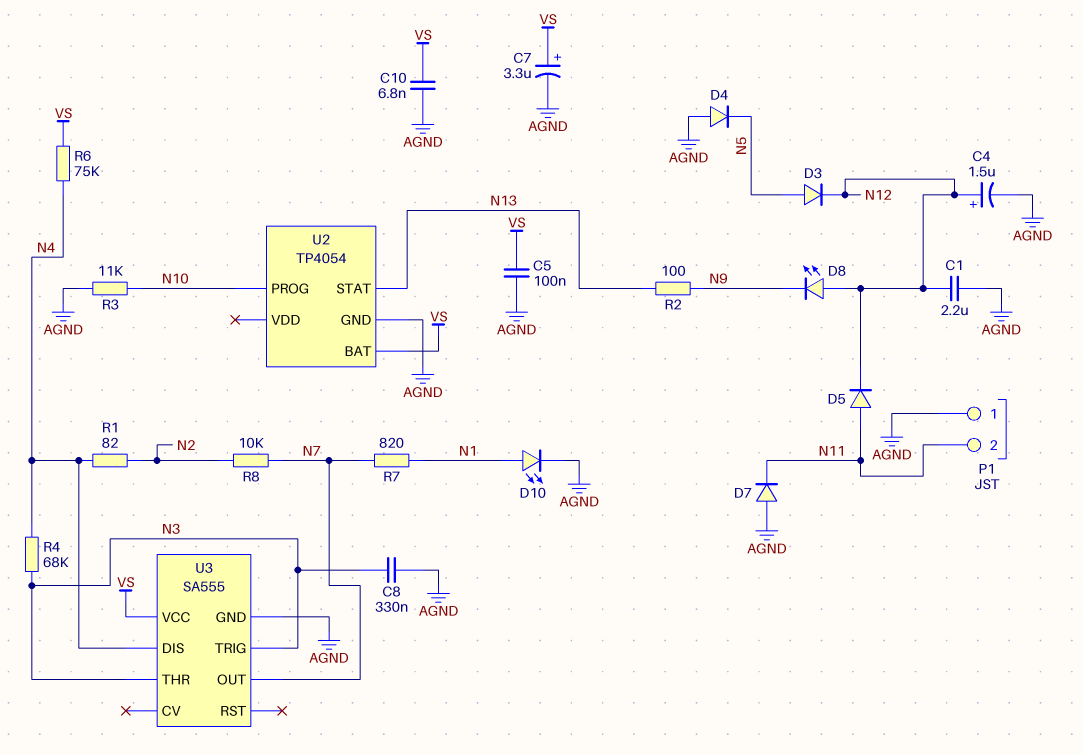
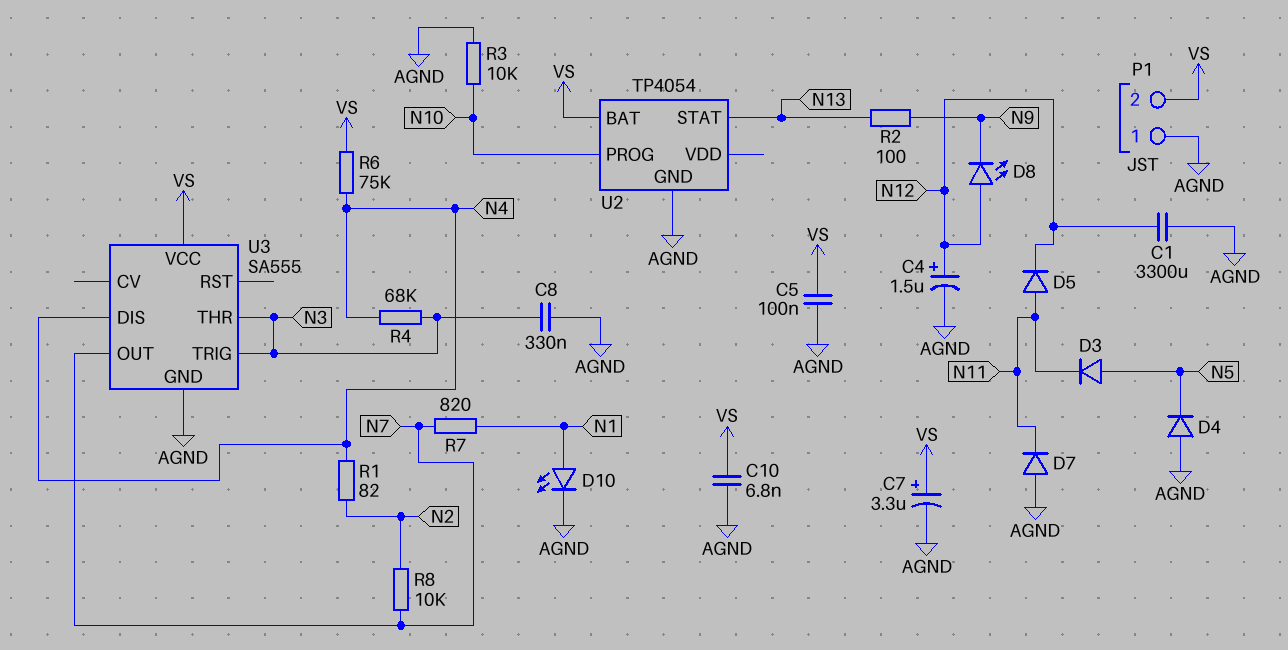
C1: 2.2uF (AGND, N12) -> 3300uF (AGND, N12)
D3: diode (A N5, K N12) -> diode (A N5, K N11)
P1 pin 2: N11 -> VS
R3: 11k (AGND, N10) -> 10k (AGND, N10)

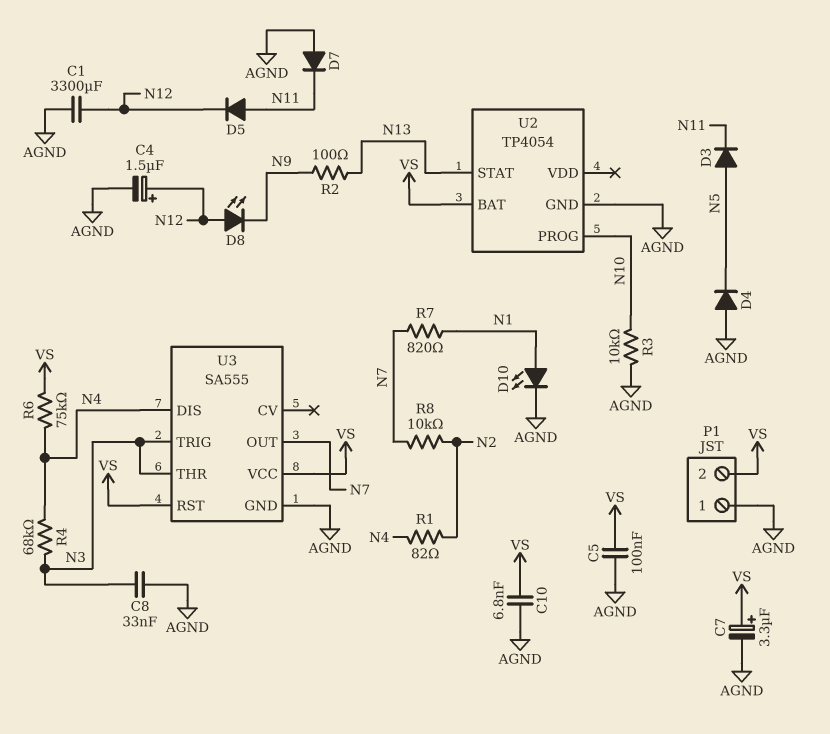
C8: 330nF (AGND, N3) -> 33nF (AGND, N3)
U3 pin RST: none -> VS

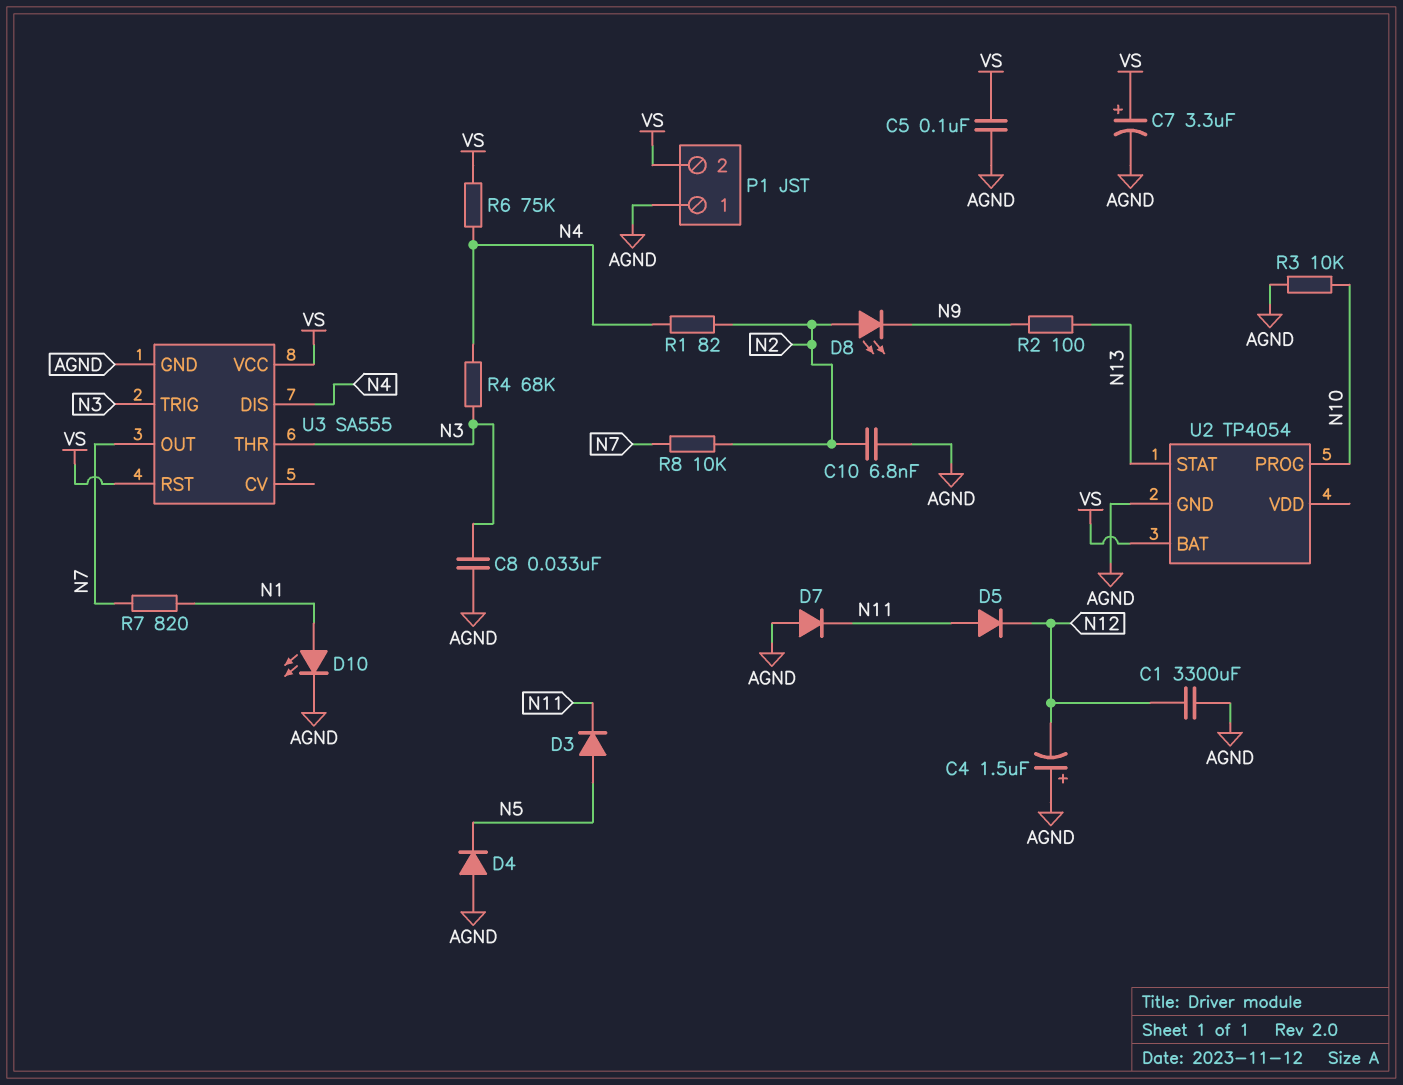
C4: 1.5uF (plus N12, minus AGND) -> 1.5uF (plus AGND, minus N12)
C10: 6.8nF (AGND, VS) -> 6.8nF (AGND, N2)
D8: LED (A N12, K N9) -> LED (A N2, K N9)

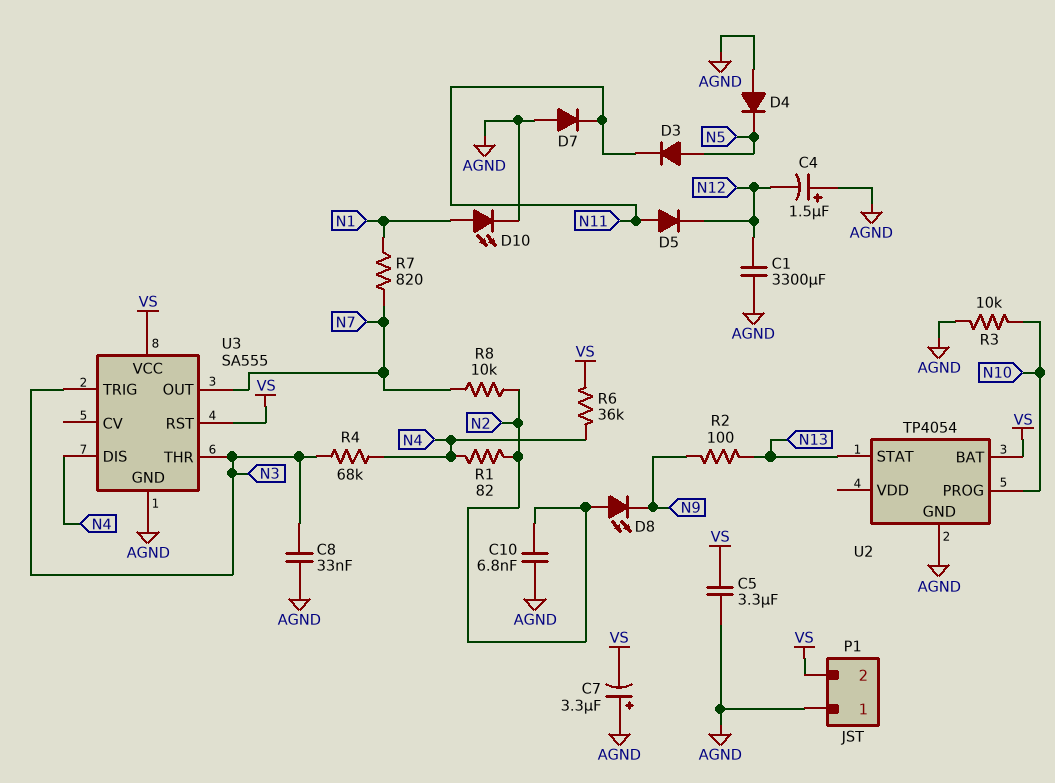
C5: 100nF (AGND, VS) -> 3.3uF (AGND, VS)
C7: 3.3uF (plus VS, minus AGND) -> 3.3uF (plus AGND, minus VS)
R6: 75k (N4, VS) -> 36k (N4, VS)

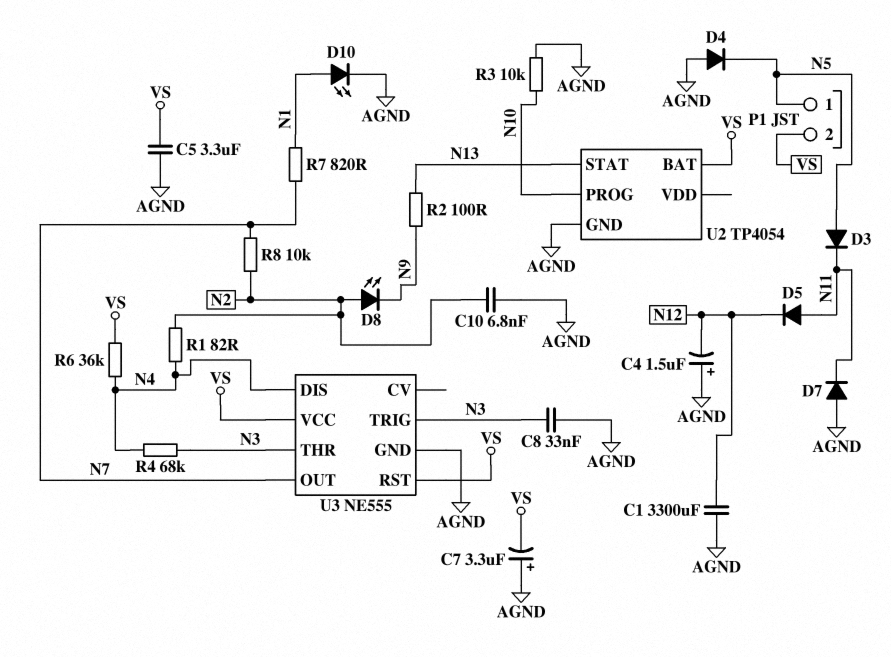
P1 pin 1: AGND -> N5
U3: SA555 -> NE555

